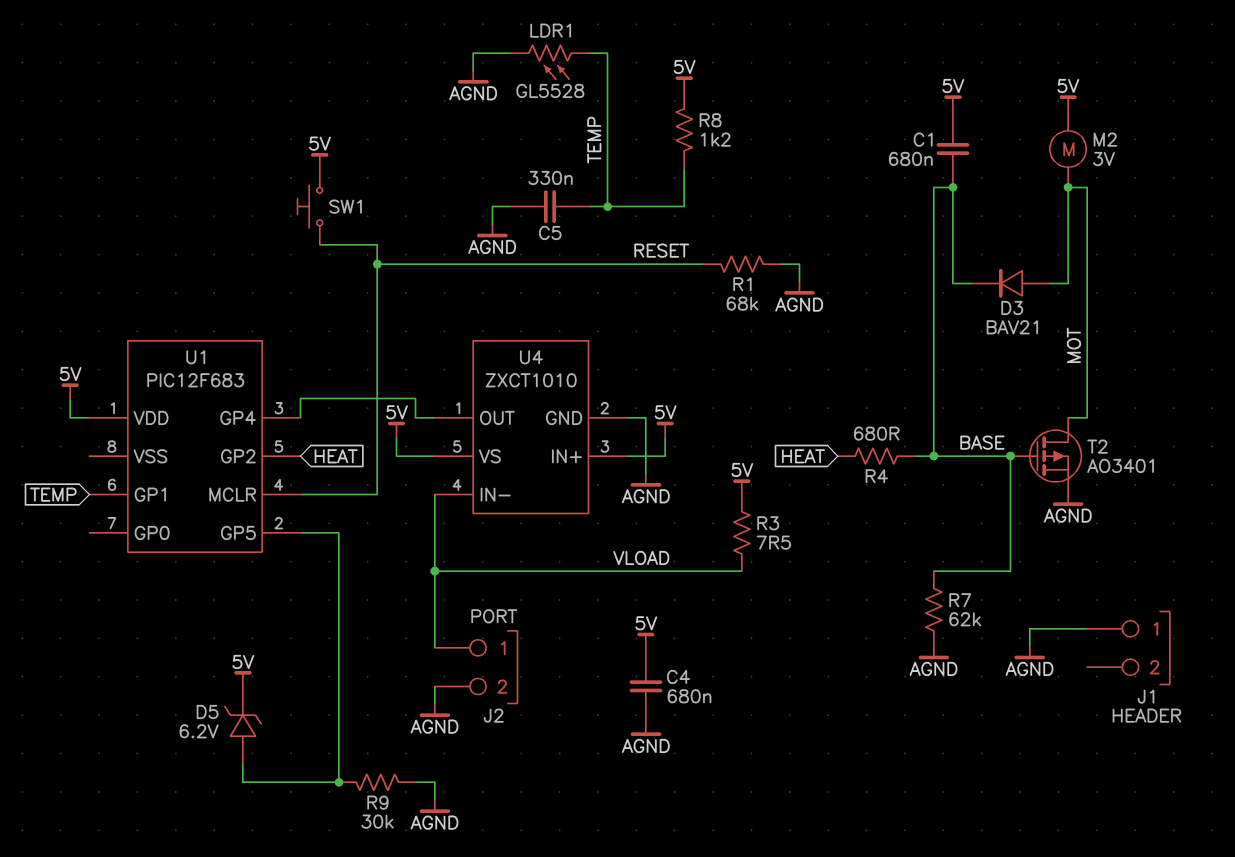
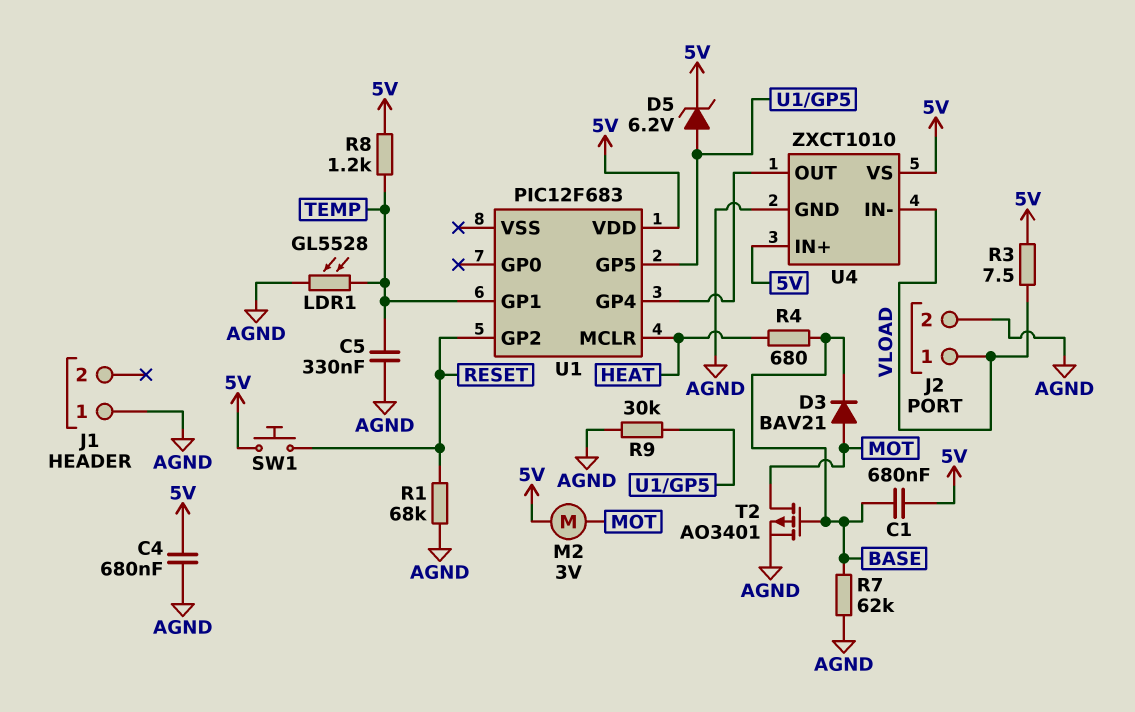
U1 pin GP2: HEAT -> RESET
U1 pin MCLR: RESET -> HEAT

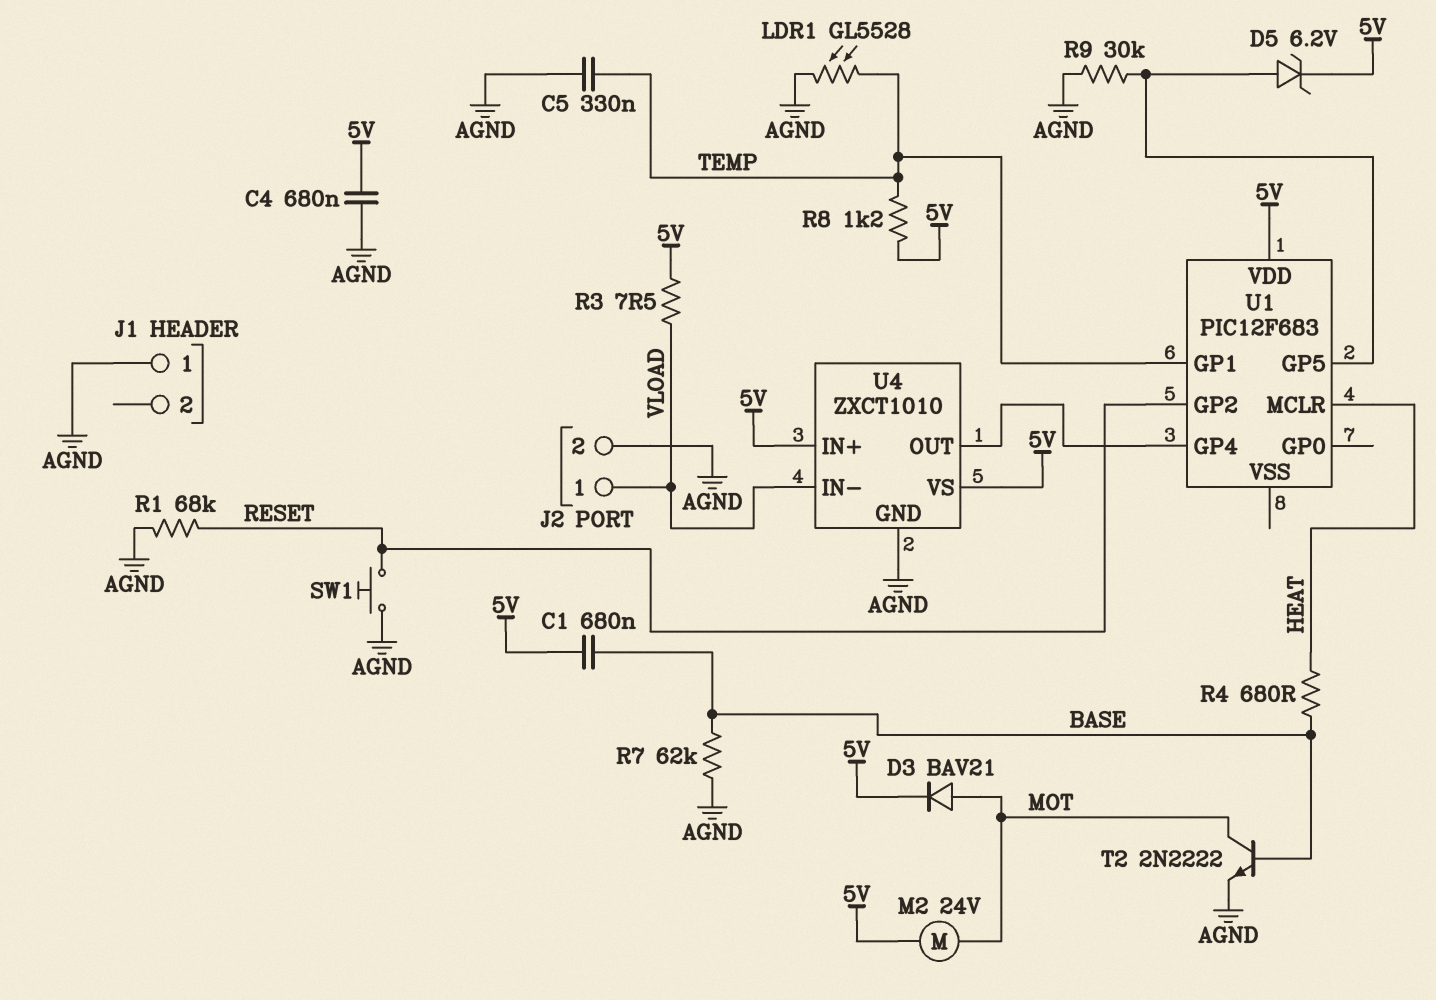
D3: diode BAV21 (A MOT, K BASE) -> diode BAV21 (A MOT, K 5V)
M2: motor 3V (5V, MOT) -> motor 24V (5V, MOT)
SW1: button (5V, RESET) -> button (AGND, RESET)
T2: PMOS AO3401 (G BASE, D MOT, S AGND) -> NPN 2N2222 (B BASE, C MOT, E AGND)

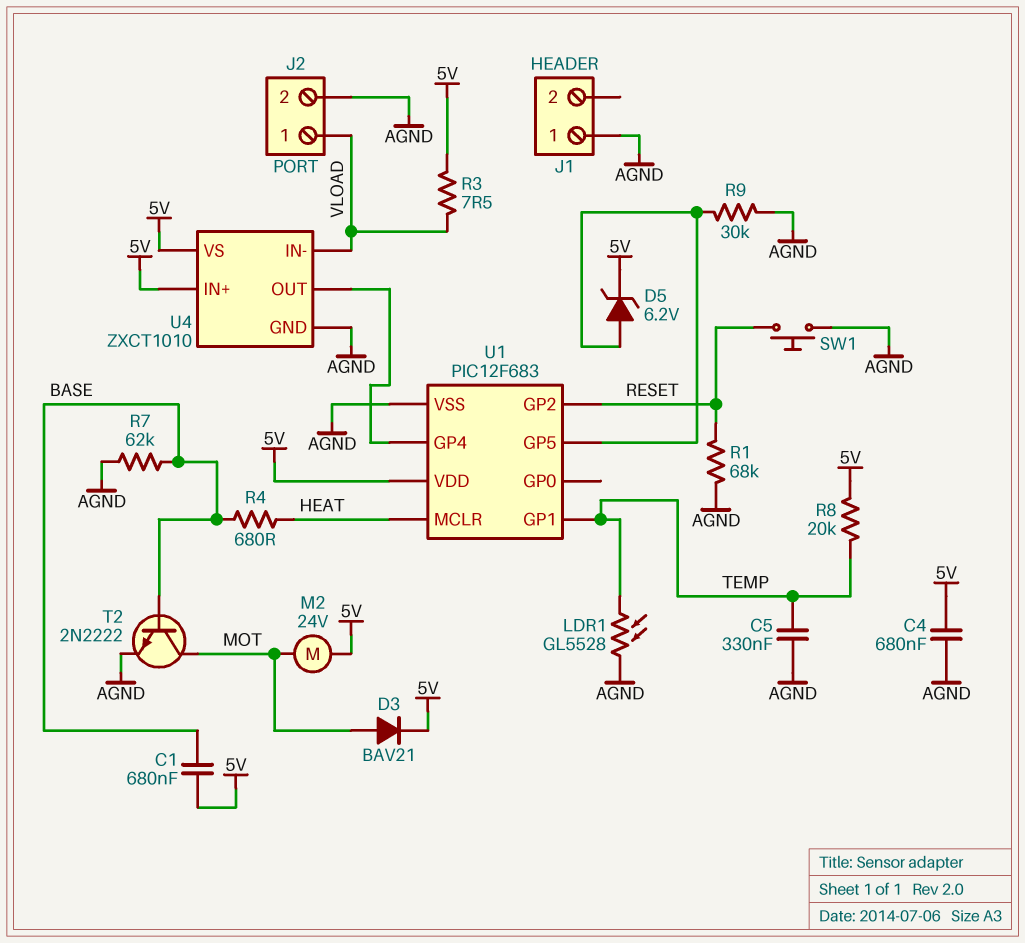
R8: 1.2k (5V, TEMP) -> 20k (5V, TEMP)
U1 pin VSS: none -> AGND

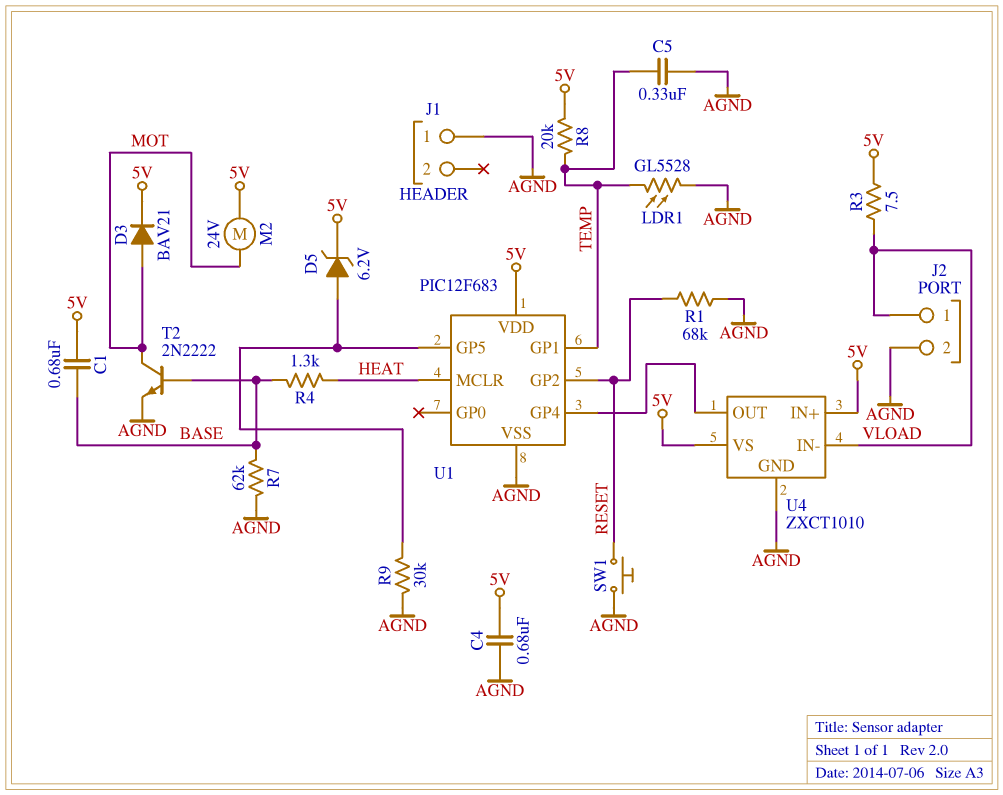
R4: 680 (BASE, HEAT) -> 1.3k (BASE, HEAT)

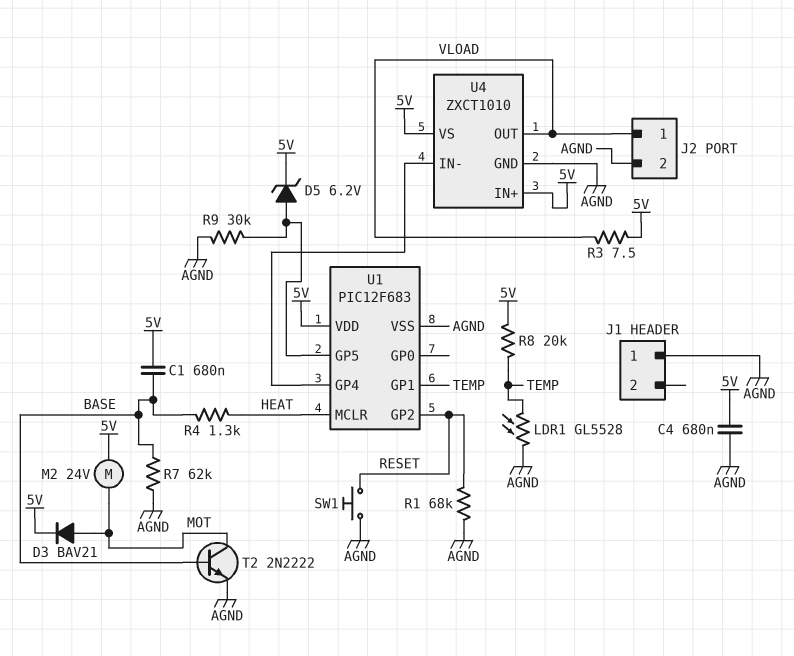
C5: 330nF (AGND, TEMP) -> none
U4 pin IN-: VLOAD -> U1/GP4
U4 pin OUT: U1/GP4 -> VLOAD

